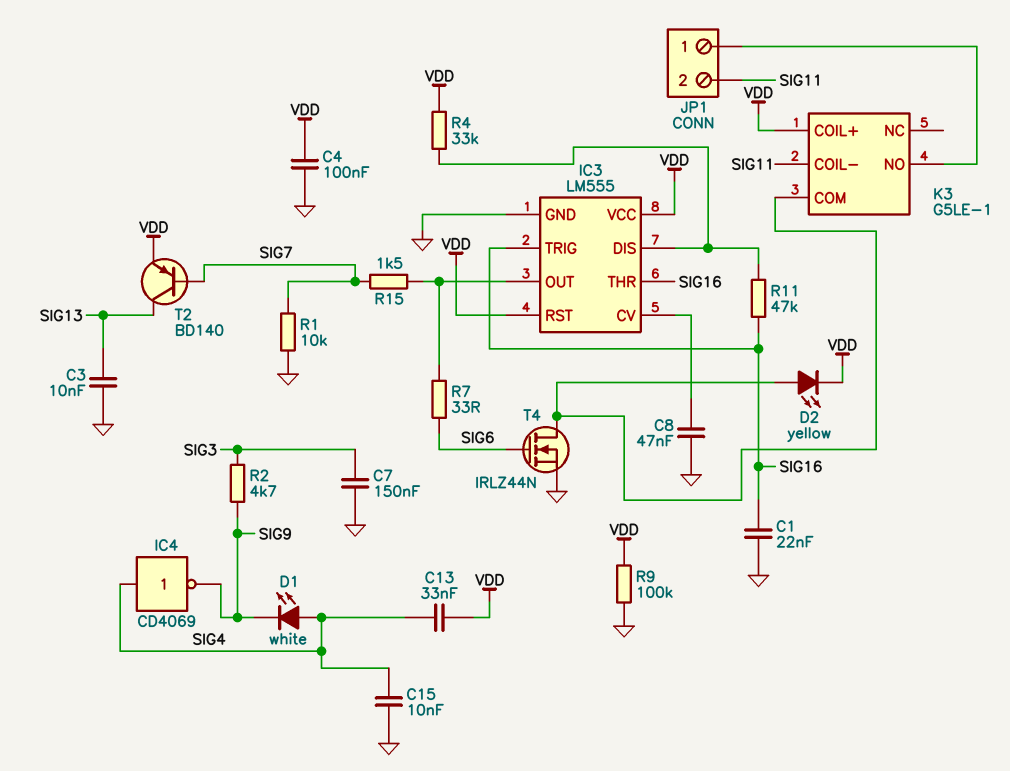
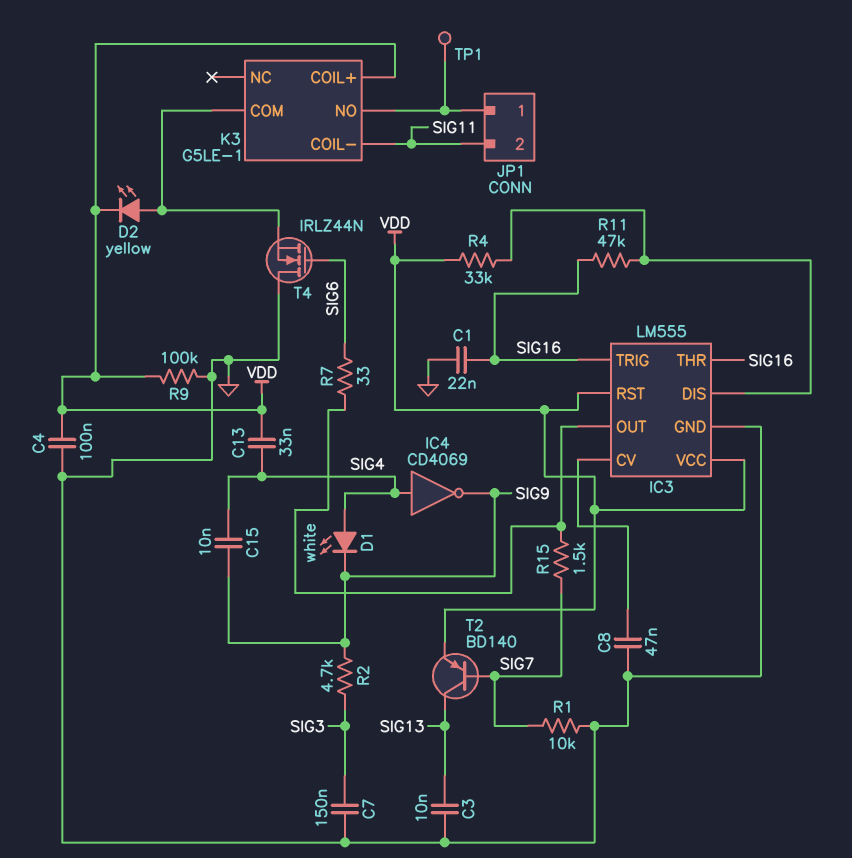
C15: 10nF (GND, SIG4) -> 10nF (SIG4, SIG9)
T4: NMOS IRLZ44N (G SIG6, D K3/COM, S GND) -> NMOS IRLZ44N (G SIG6, D GND, S K3/COM)
TP1: none -> test point (JP1/1)

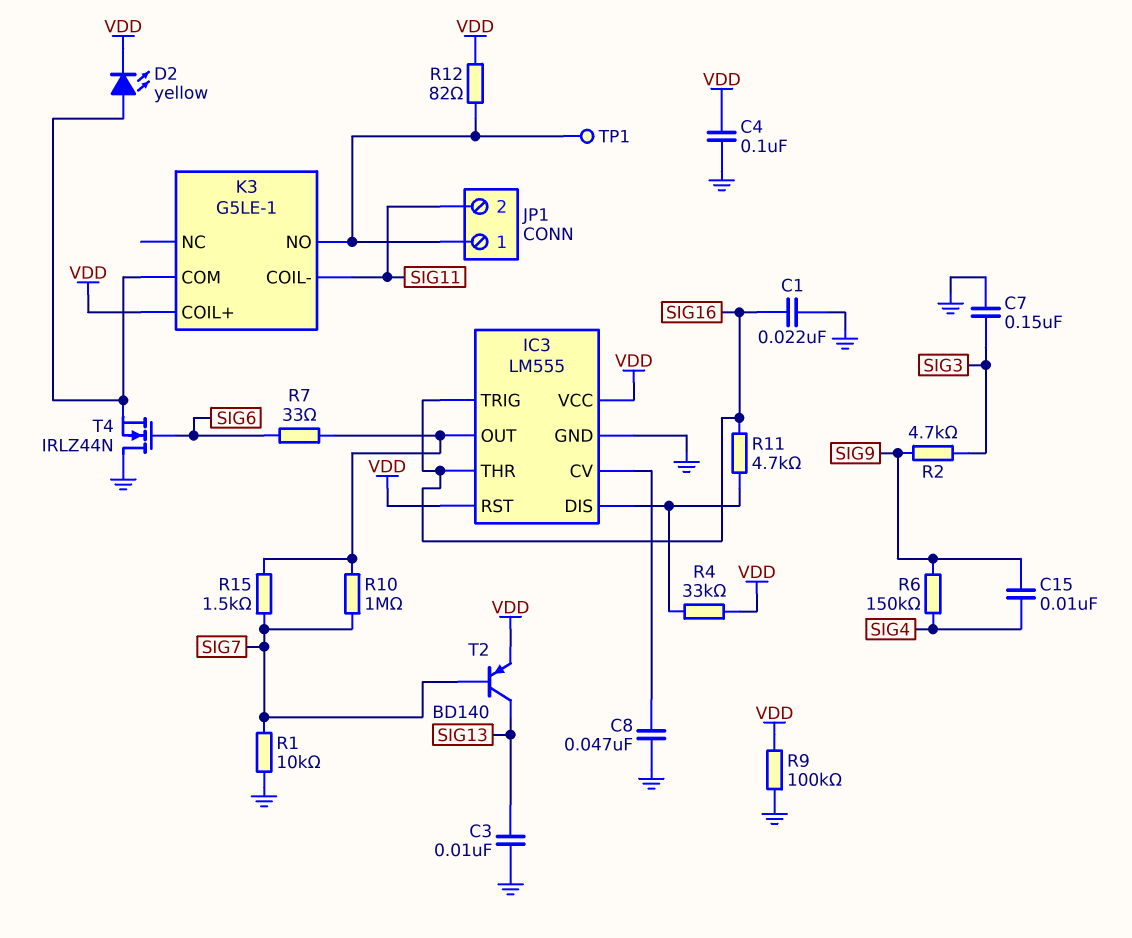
C13: 33nF (SIG4, VDD) -> none
D1: LED white (A SIG4, K SIG9) -> none
IC4: NOT CD4069 (in SIG4, out SIG9) -> none
R6: none -> 150k (SIG4, SIG9)
R10: none -> 1M (IC3/OUT, SIG7)
R11: 47k (IC3/DIS, SIG16) -> 4.7k (IC3/DIS, SIG16)
R12: none -> 82 (JP1/1, VDD)

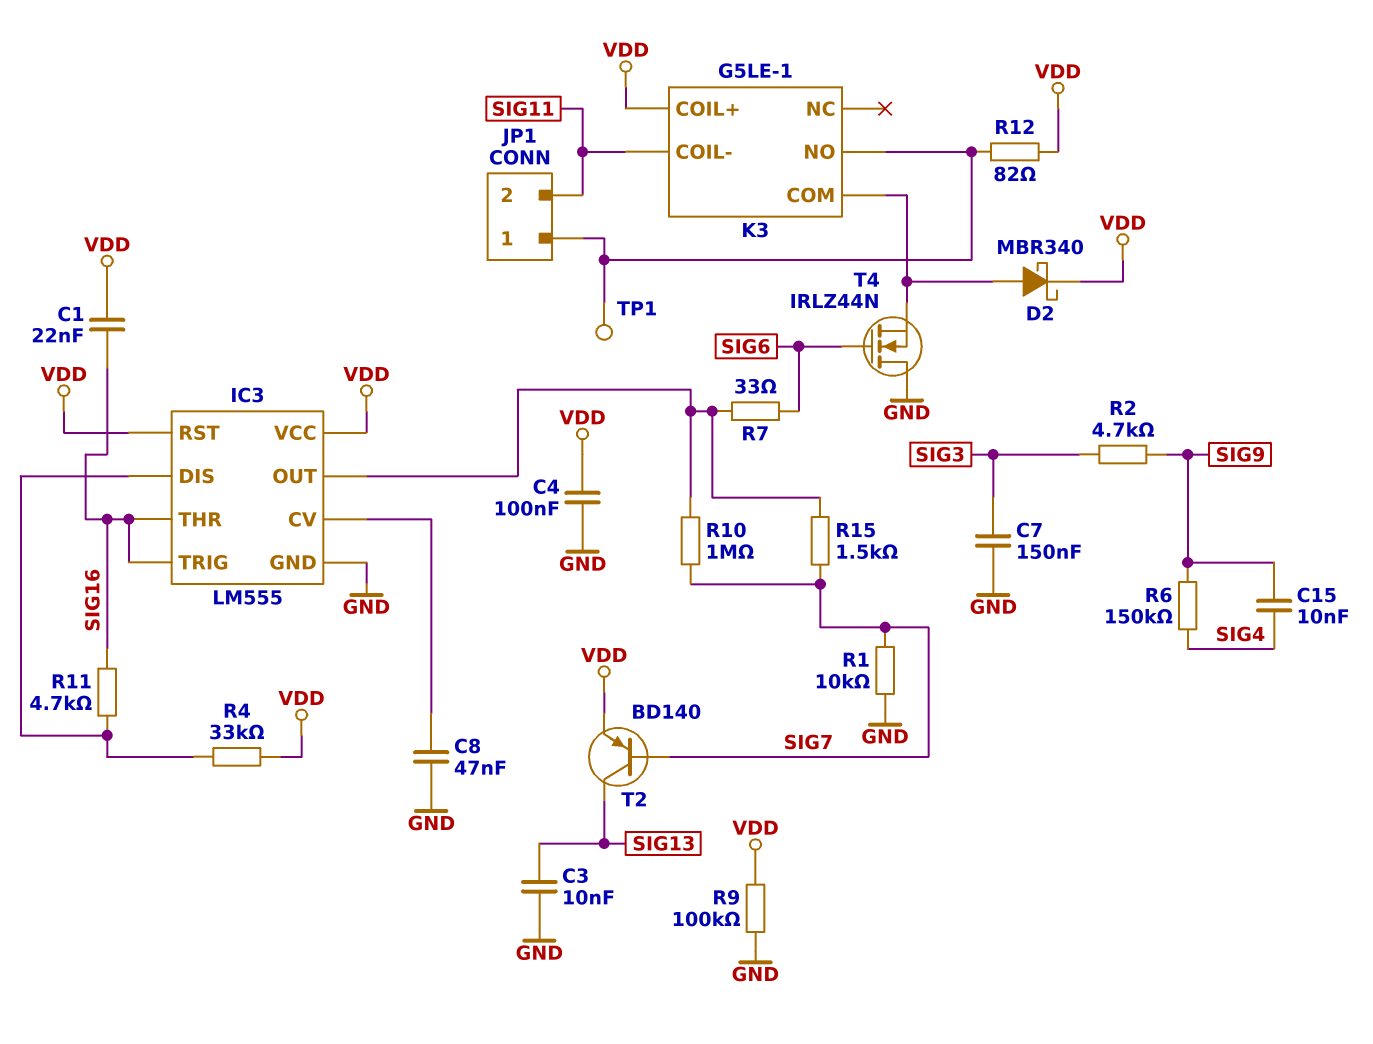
C1: 22nF (GND, SIG16) -> 22nF (SIG16, VDD)
D2: LED yellow (A K3/COM, K VDD) -> schottky MBR340 (A K3/COM, K VDD)

